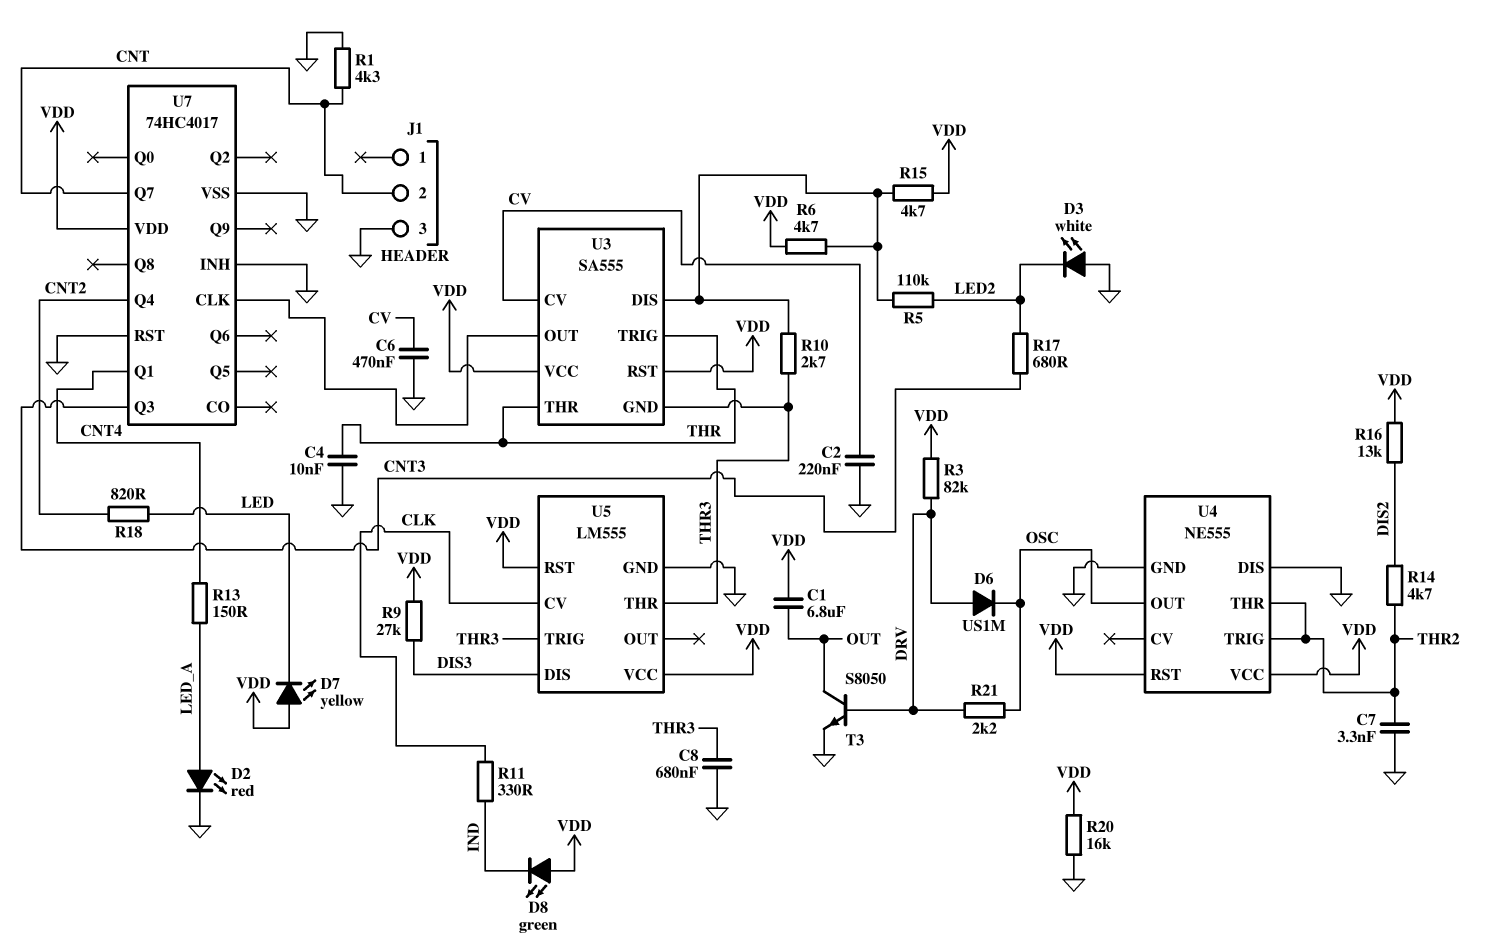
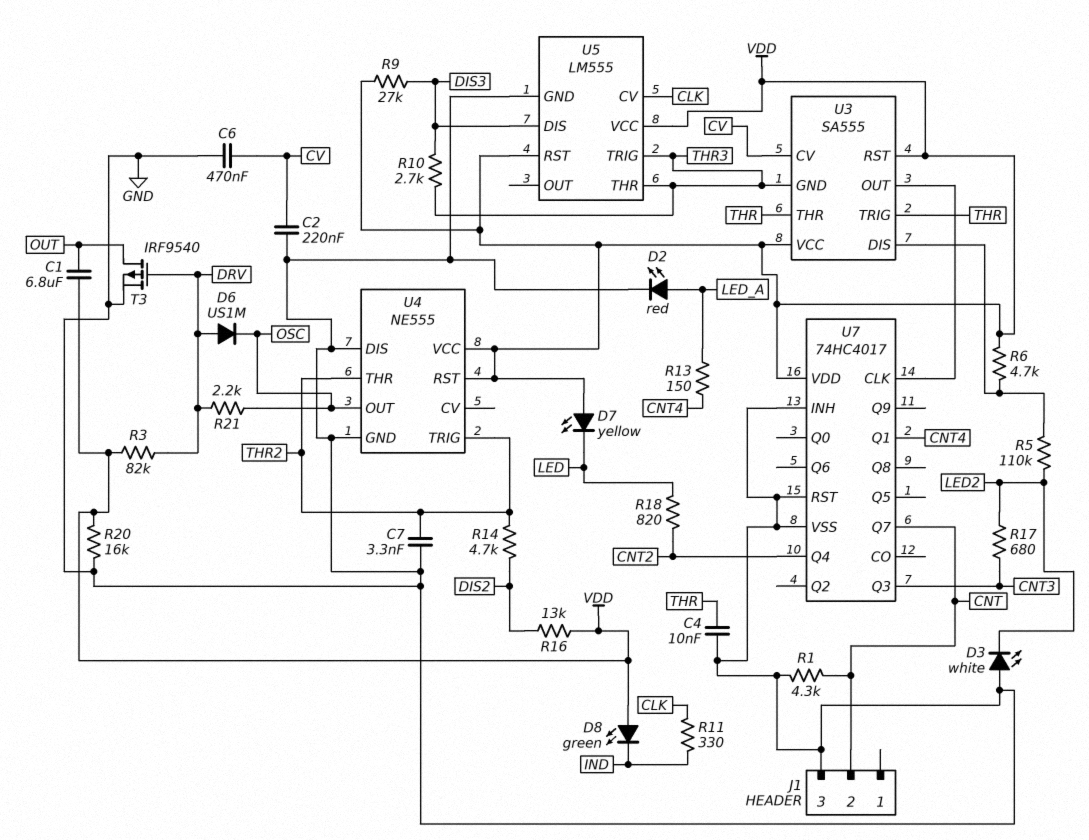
C8: 680nF (GND, THR3) -> none
R10: 2.7k (THR3, U3/DIS) -> 2.7k (DIS3, THR3)
R15: 4.7k (U3/DIS, VDD) -> none
T3: NPN S8050 (B DRV, C OUT, E GND) -> PMOS IRF9540 (G DRV, D OUT, S GND)

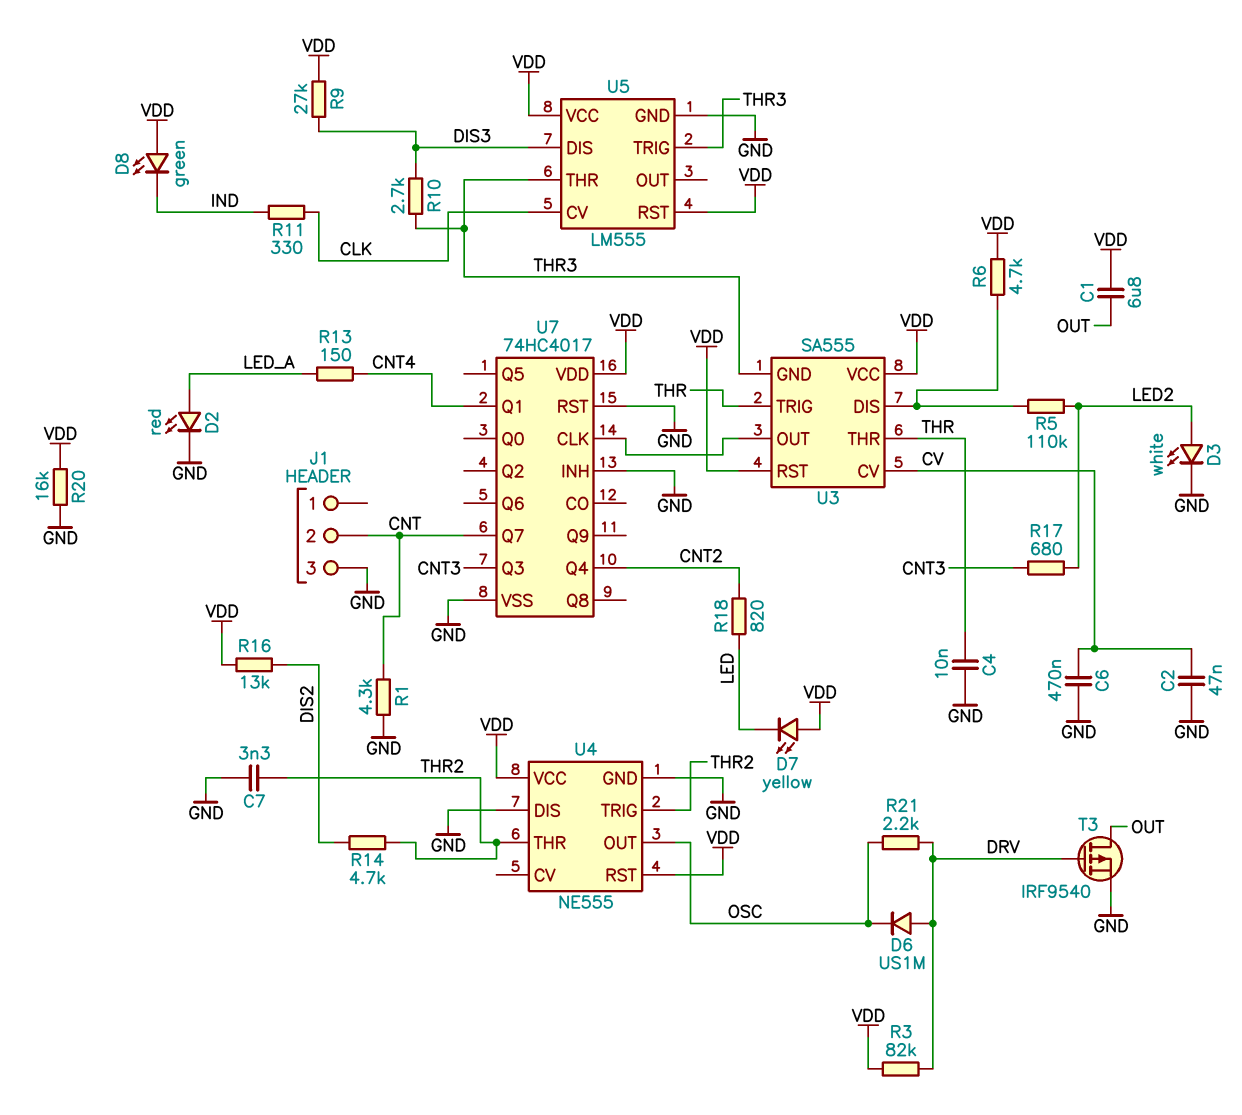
C2: 220nF (CV, GND) -> 47nF (CV, GND)
D3: LED white (A GND, K LED2) -> LED white (A LED2, K GND)

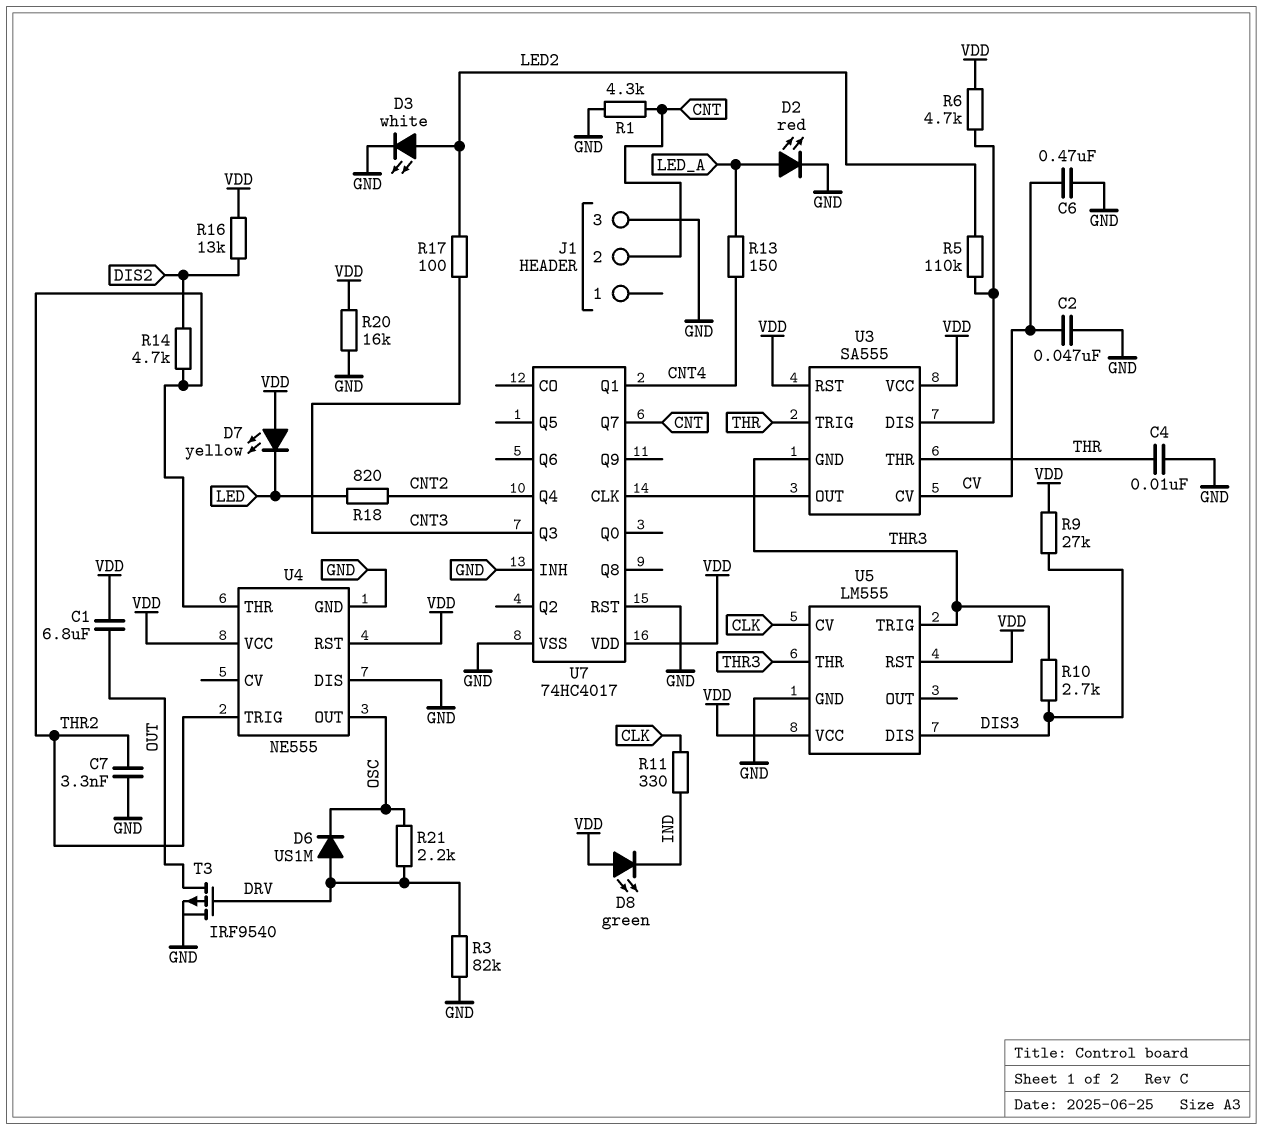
R3: 82k (DRV, VDD) -> 82k (DRV, GND)
R17: 680 (CNT3, LED2) -> 100 (CNT3, LED2)

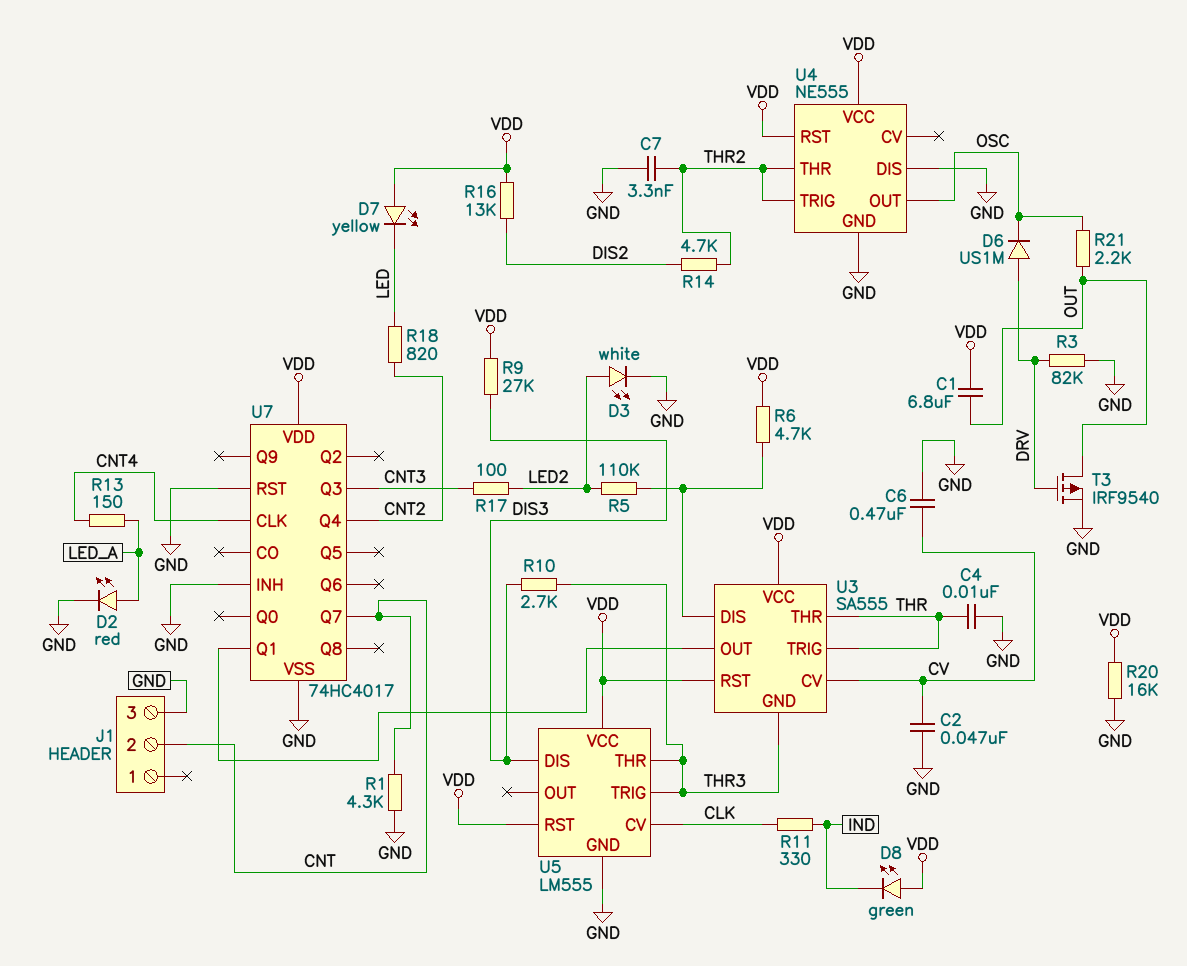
R21: 2.2k (DRV, OSC) -> 2.2k (OSC, OUT)
U7 pin CLK: U3/OUT -> CNT4
U7 pin Q1: CNT4 -> U3/OUT

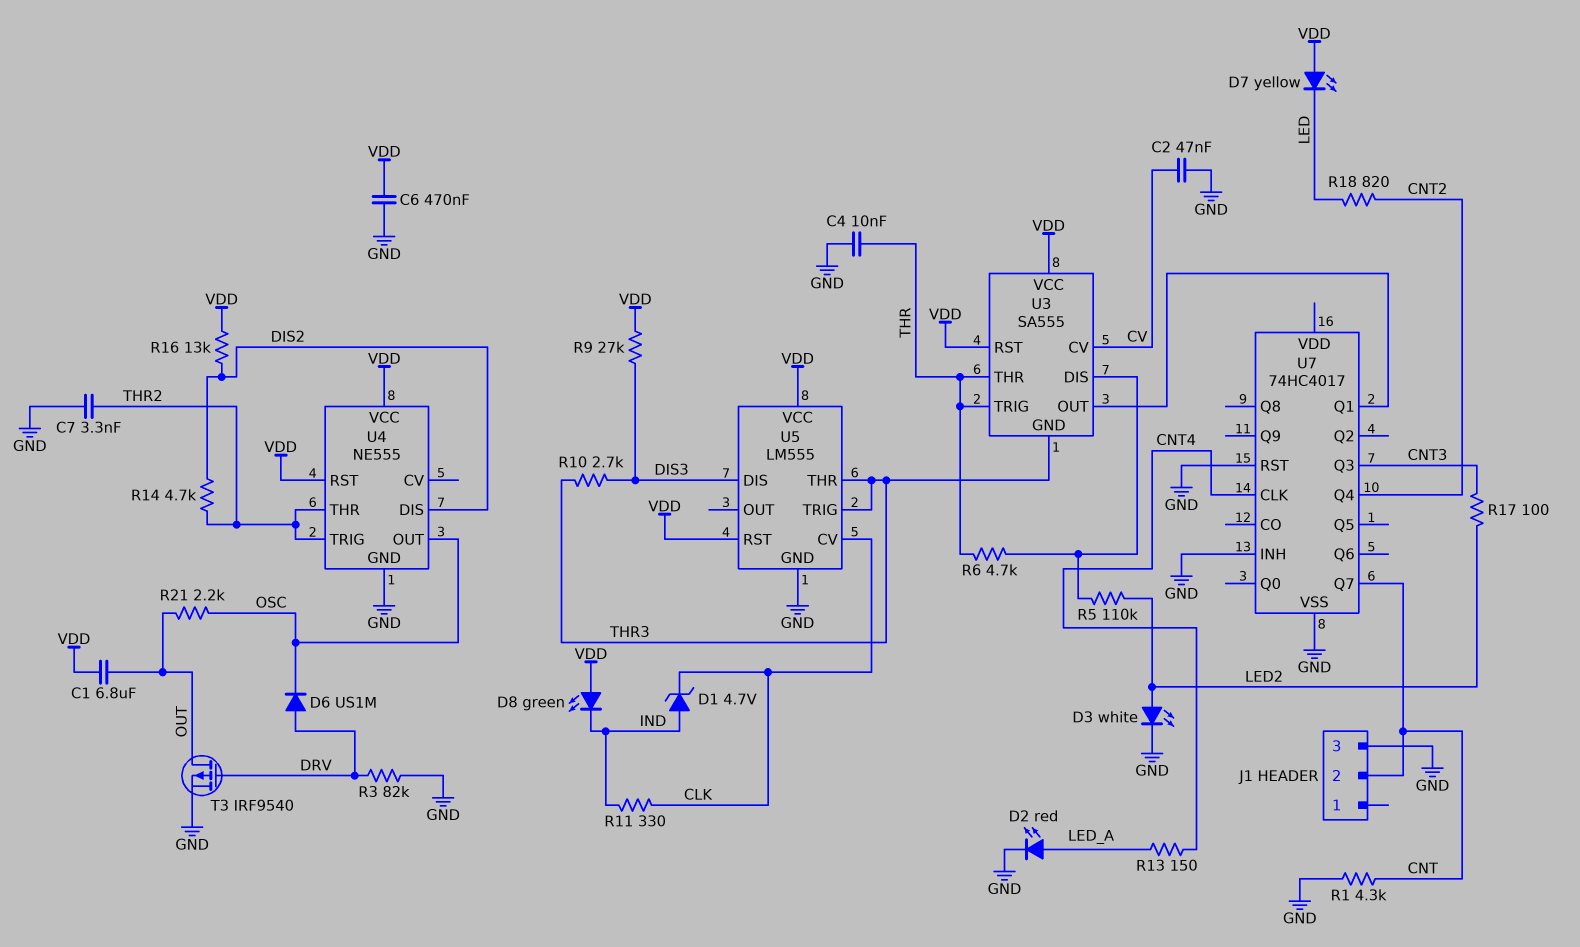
C6: 470nF (CV, GND) -> 470nF (GND, VDD)
D1: none -> zener 4.7V (A IND, K CLK)
R6: 4.7k (U3/DIS, VDD) -> 4.7k (THR, U3/DIS)
R20: 16k (GND, VDD) -> none
U4 pin DIS: GND -> DIS2
U7 pin VDD: VDD -> none

